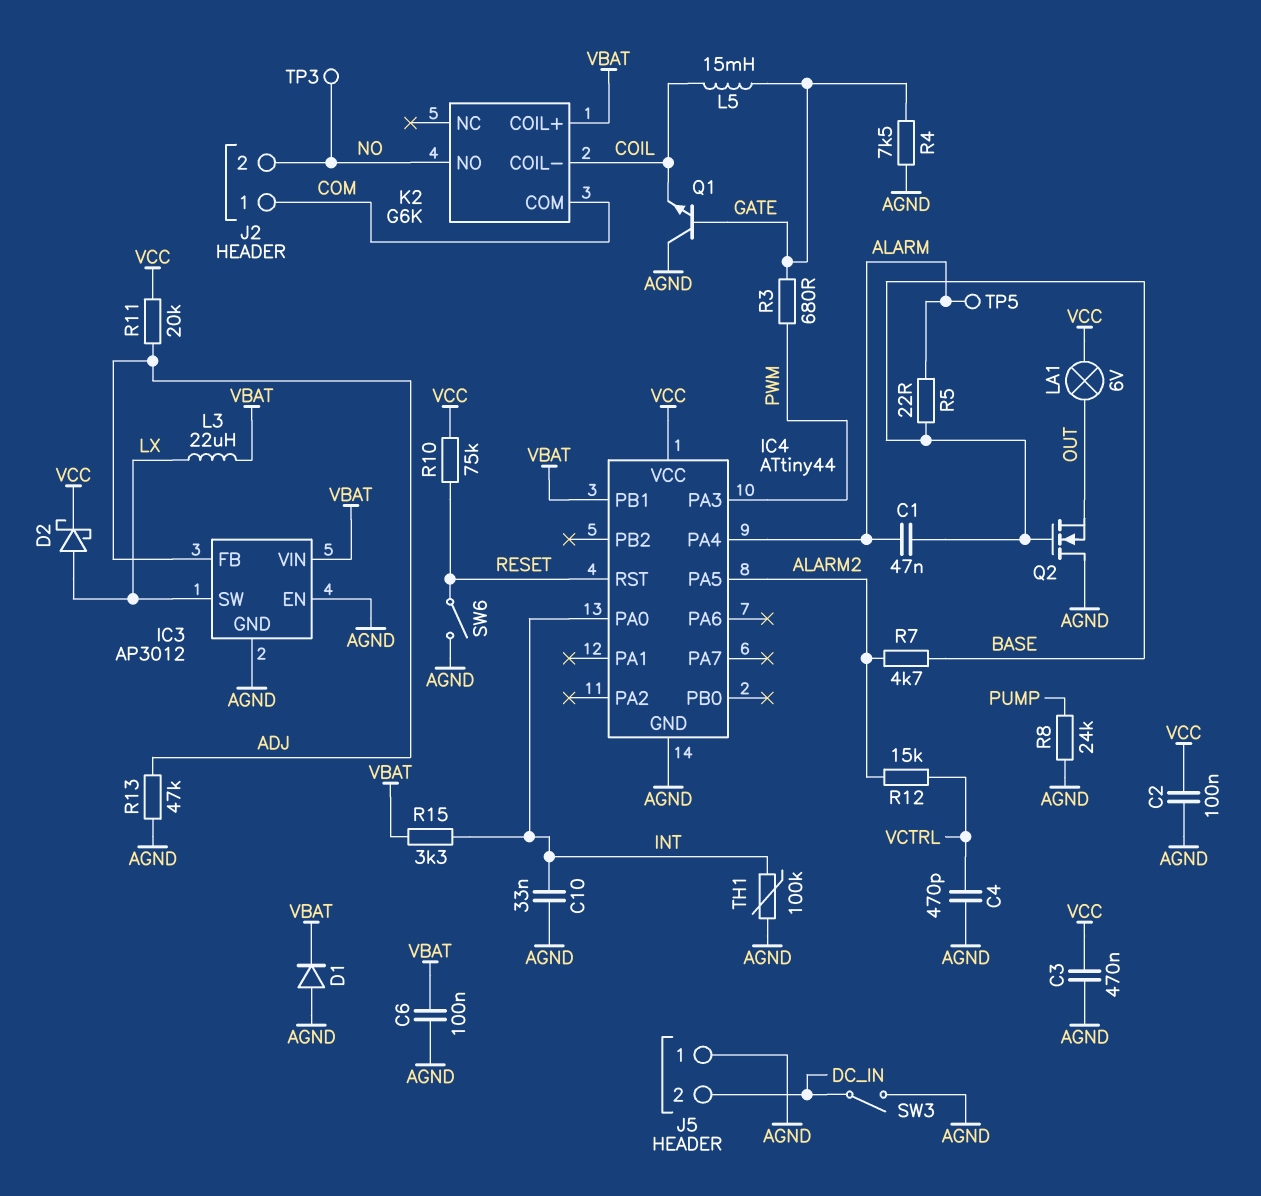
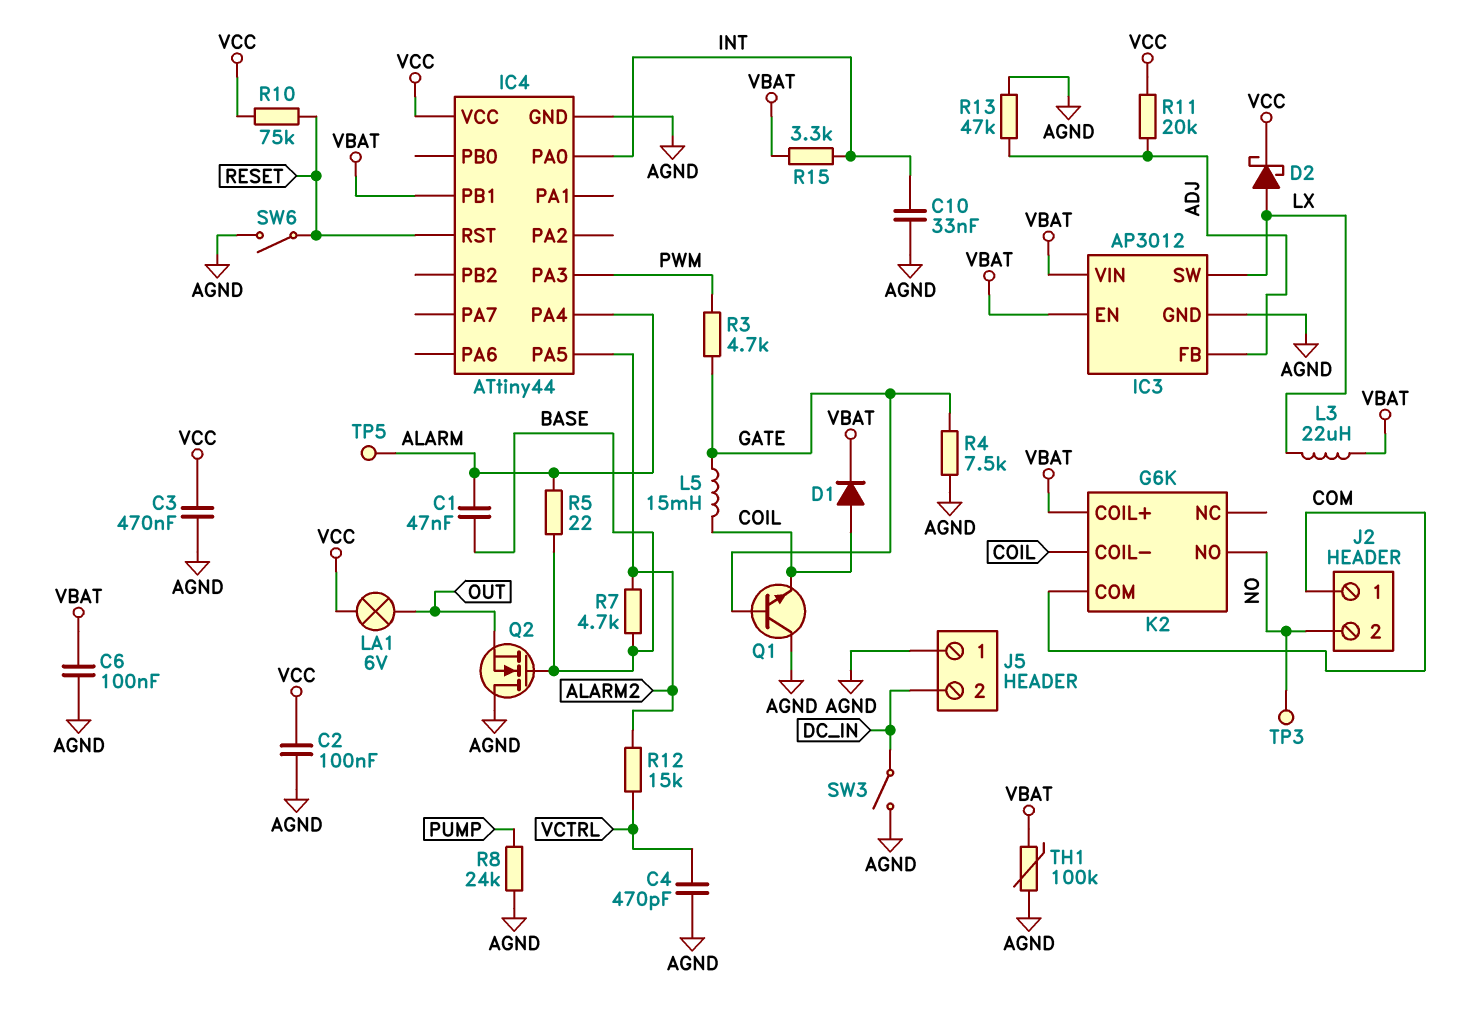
D1: diode (A AGND, K VBAT) -> diode (A COIL, K VBAT)
IC3 pin EN: AGND -> VBAT
R3: 680 (GATE, PWM) -> 4.7k (GATE, PWM)
TH1: 100k (AGND, INT) -> 100k (AGND, VBAT)

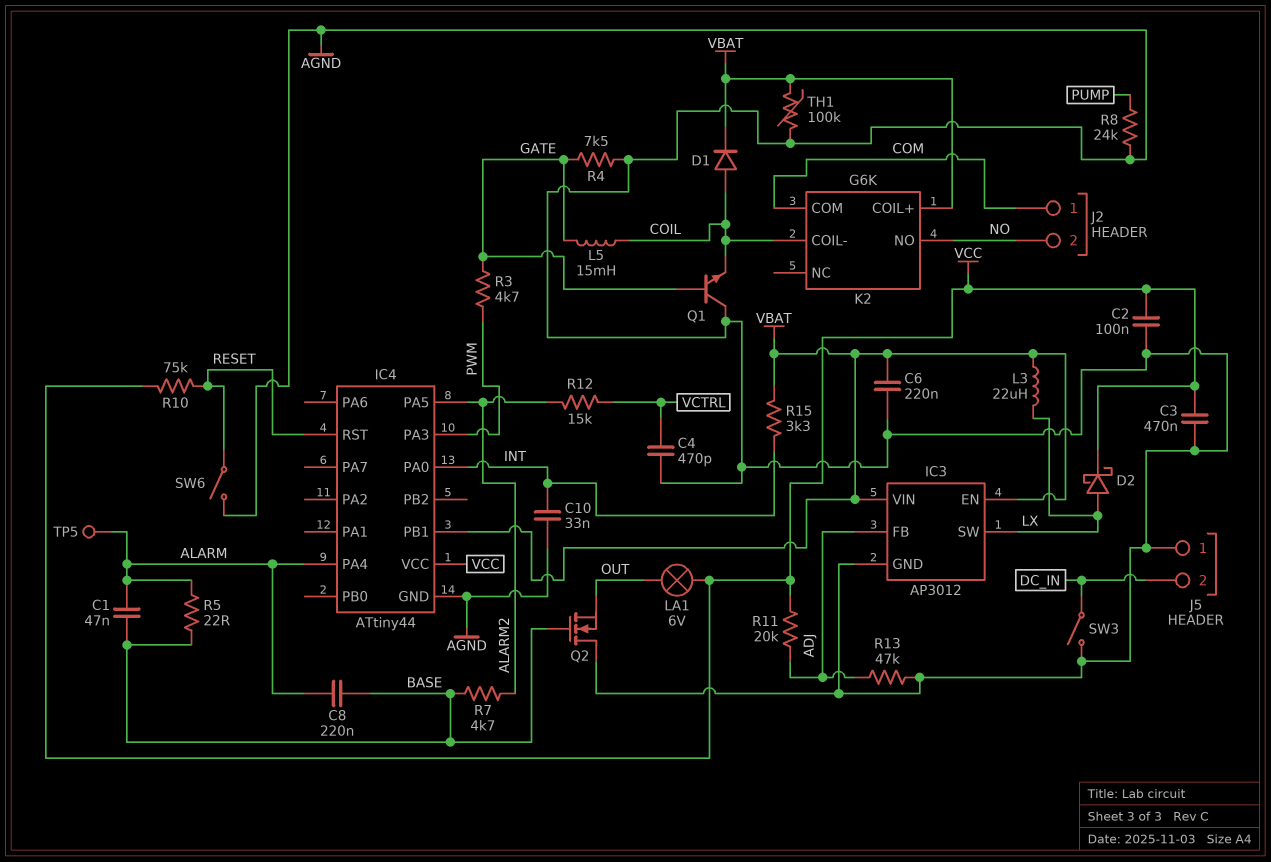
C6: 100nF (AGND, VBAT) -> 220nF (AGND, VBAT)
C8: none -> 220nF (ALARM, BASE)
TP3: test point (NO) -> none

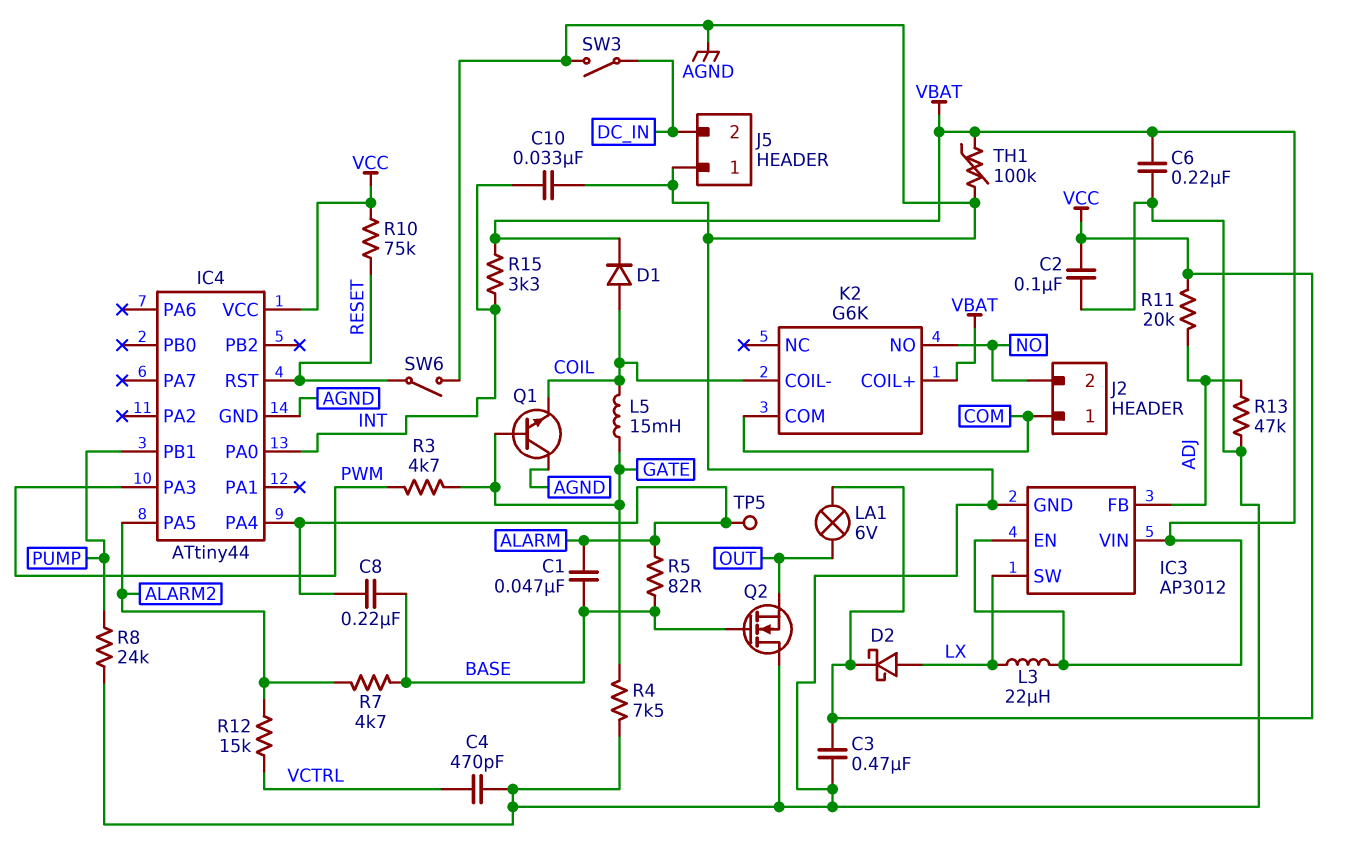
IC4 pin PB1: VBAT -> PUMP
R5: 22 (ALARM, BASE) -> 82 (ALARM, BASE)

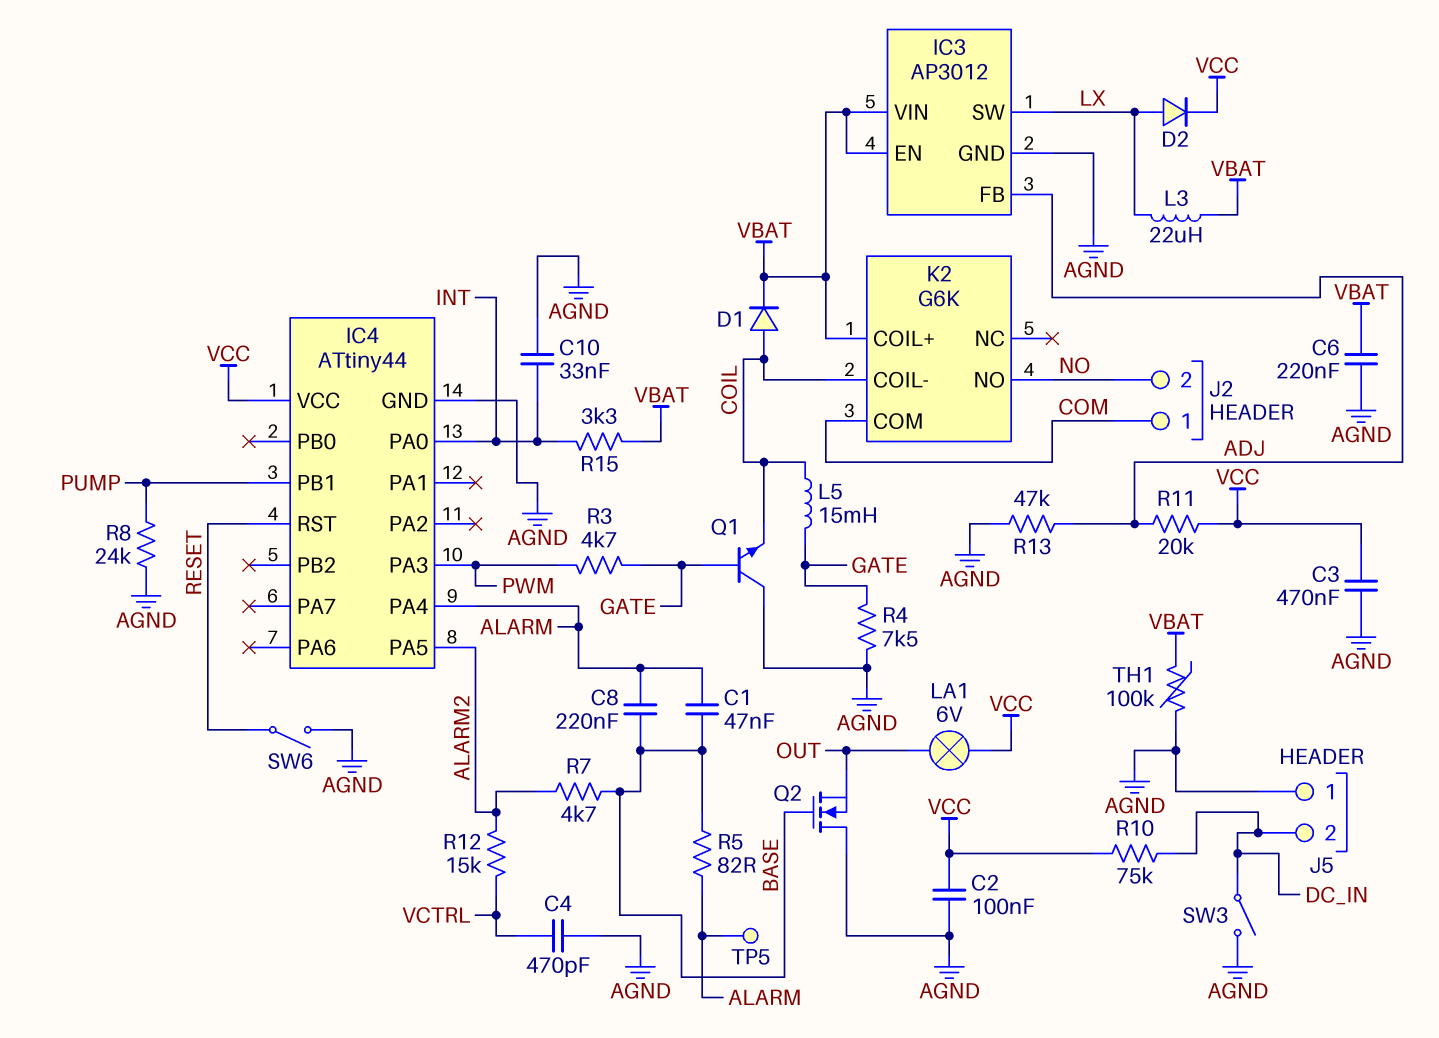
D2: schottky (A LX, K VCC) -> diode (A LX, K VCC)
R10: 75k (RESET, VCC) -> 75k (DC_IN, VCC)

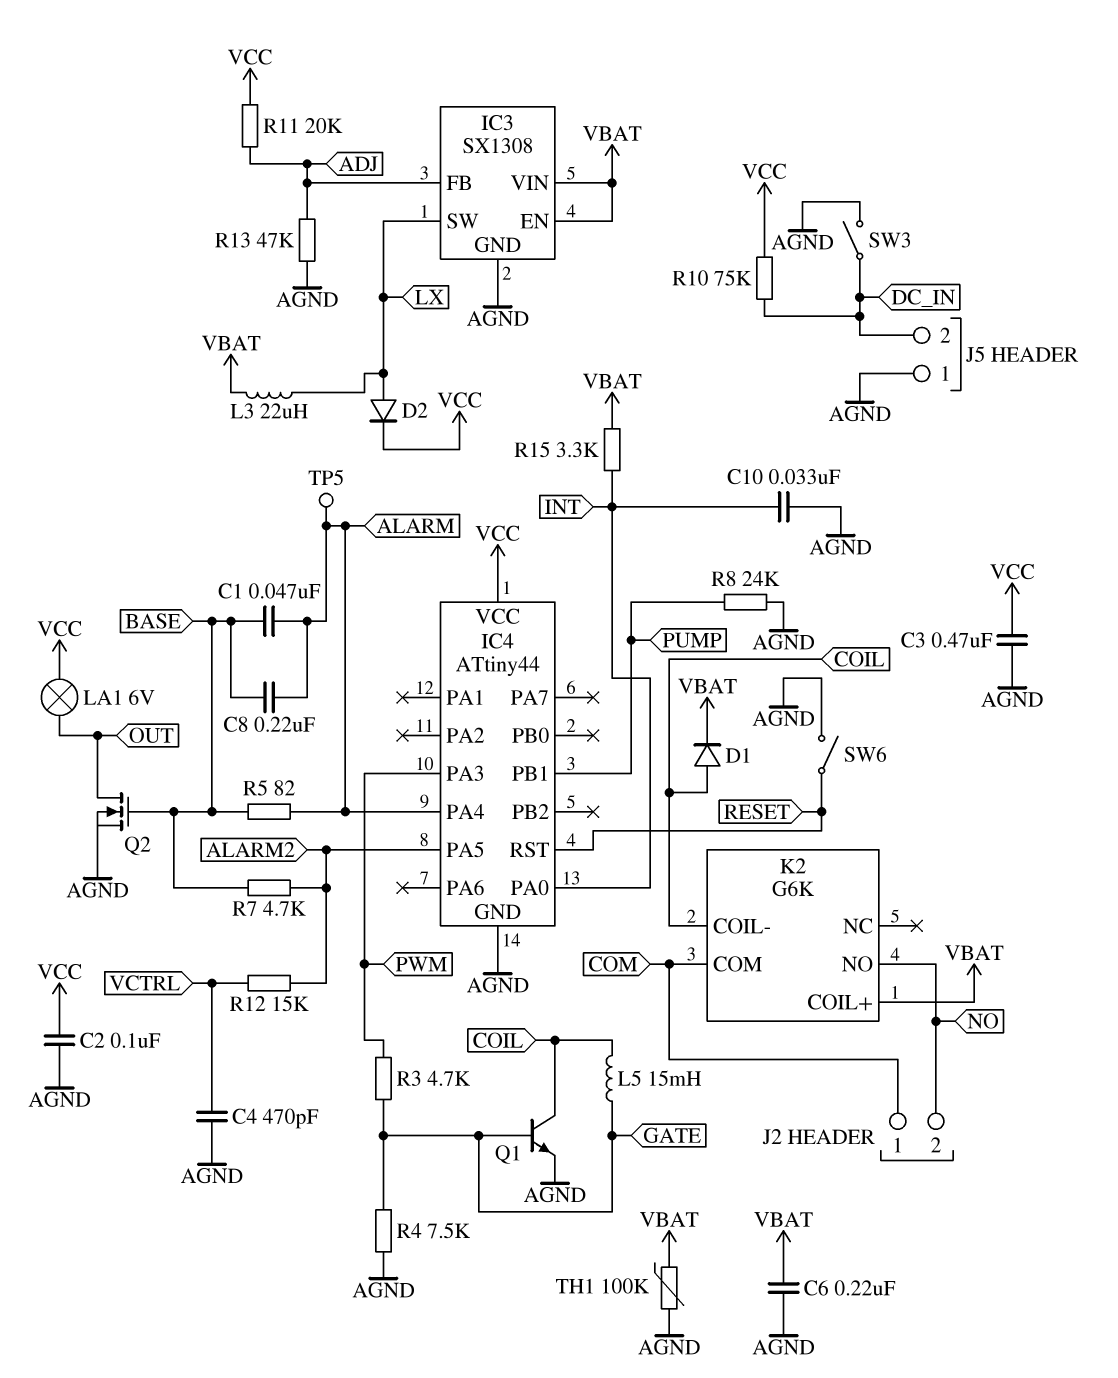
IC3: AP3012 -> SX1308
Q1: NPN (B GATE, C AGND, E COIL) -> NPN (B GATE, C COIL, E AGND)
Q2: NMOS (G BASE, D AGND, S OUT) -> NMOS (G BASE, D OUT, S AGND)

